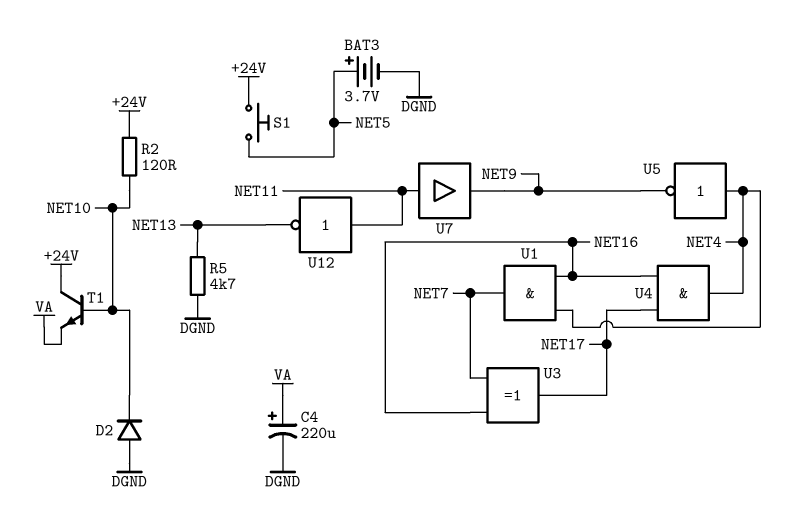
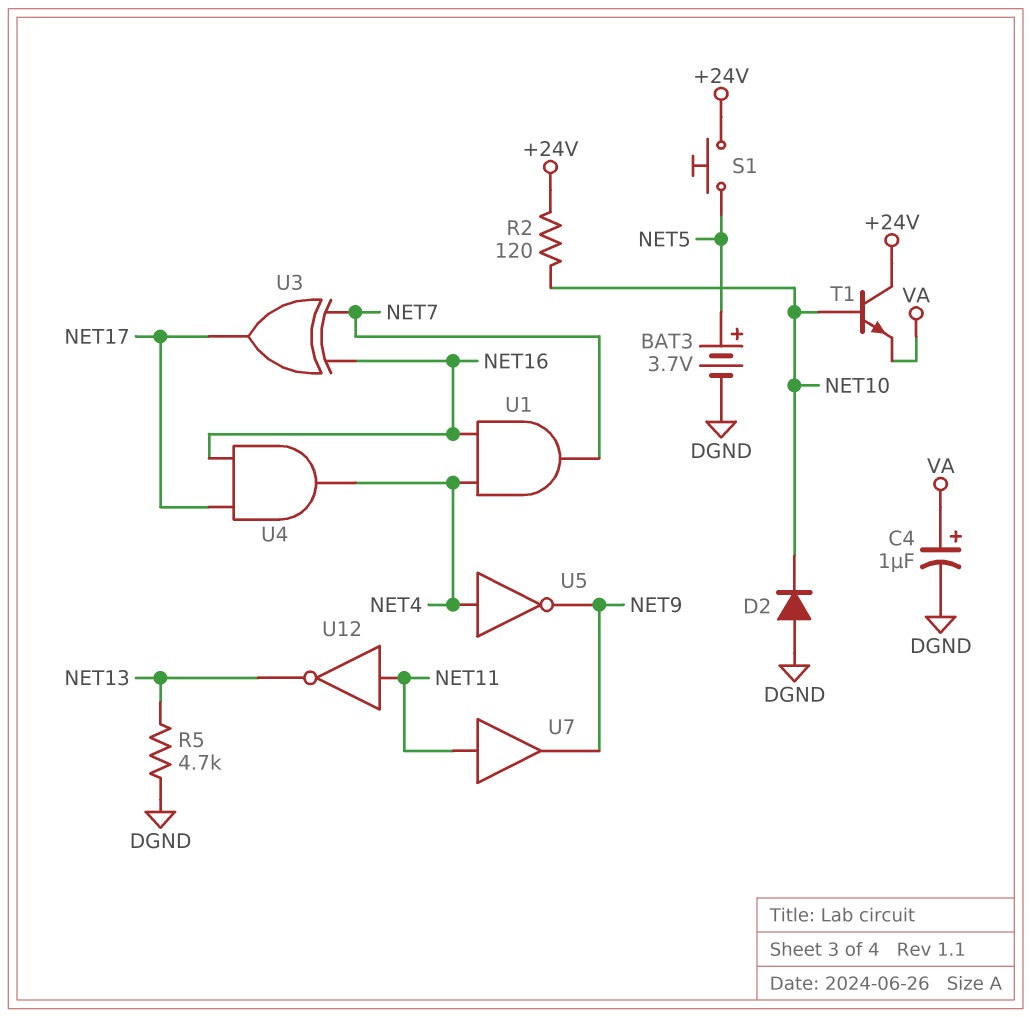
C4: 220uF (plus VA, minus DGND) -> 1uF (plus VA, minus DGND)

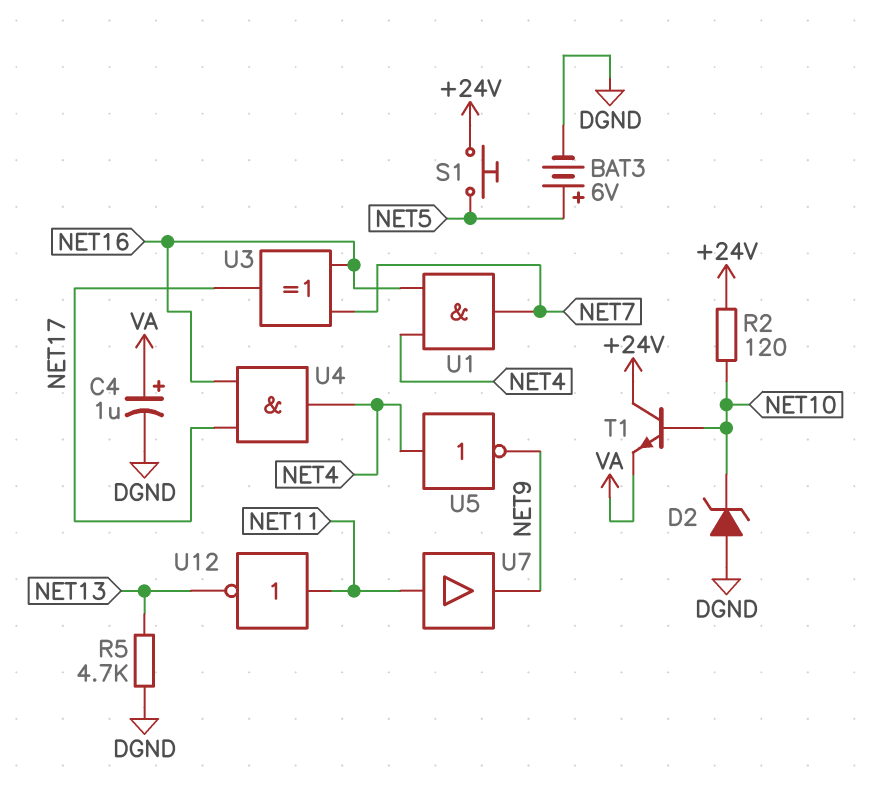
BAT3: 3.7V (plus NET5, minus DGND) -> 6V (plus NET5, minus DGND)
D2: diode (A DGND, K NET10) -> zener (A DGND, K NET10)

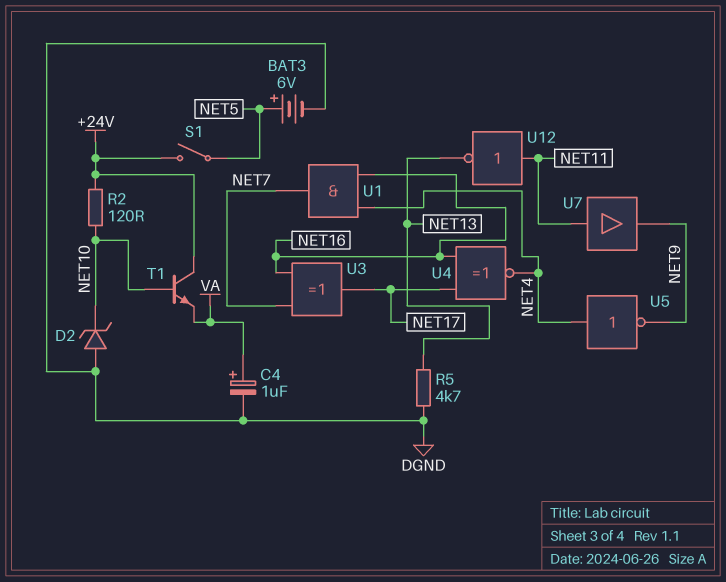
S1: button (+24V, NET5) -> switch (+24V, NET5)
U4: AND (in NET16, in NET17, out NET4) -> XNOR (in NET16, in NET17, out NET4)

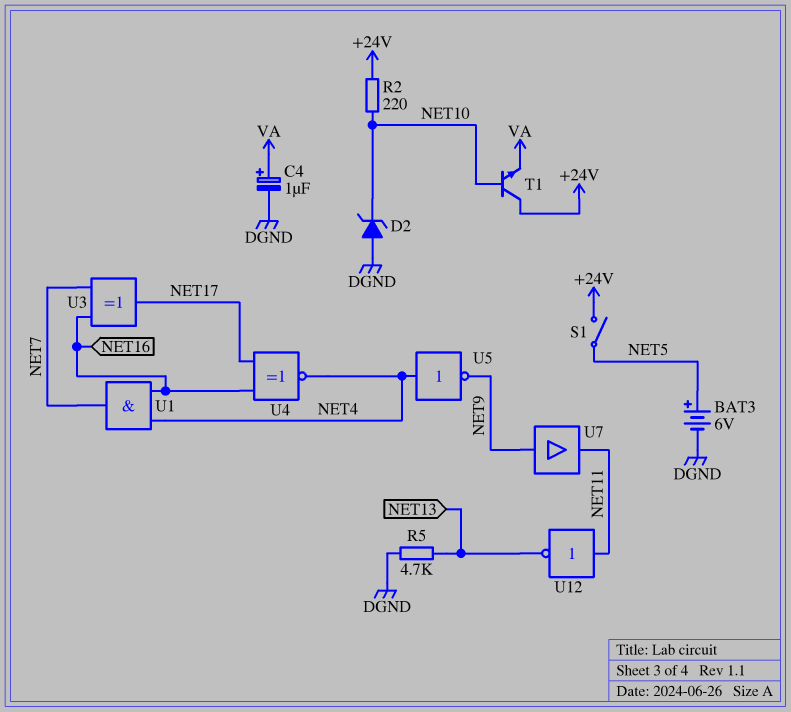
R2: 120 (+24V, NET10) -> 220 (+24V, NET10)
U7: buffer (in NET11, out NET9) -> buffer (in NET9, out NET11)

